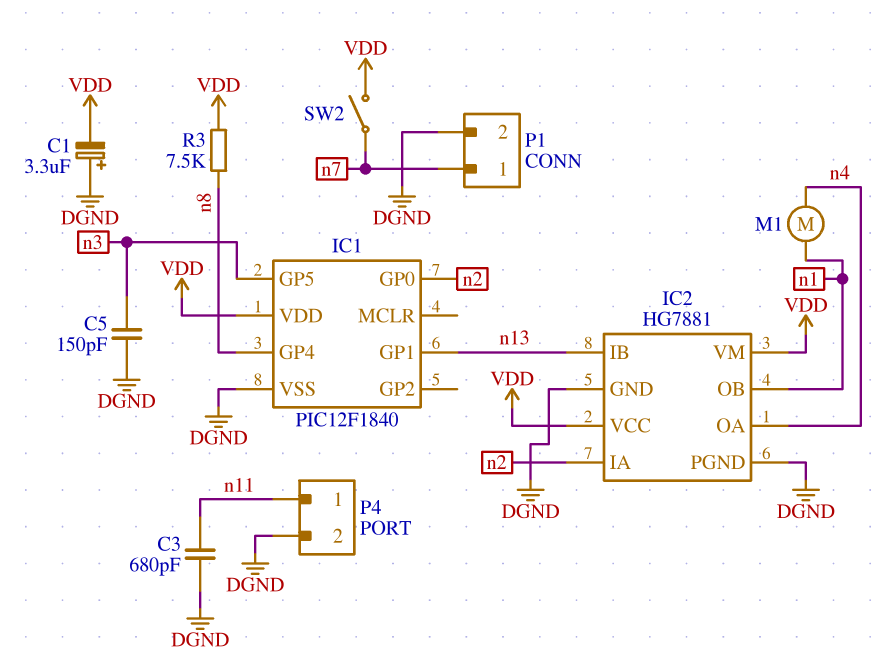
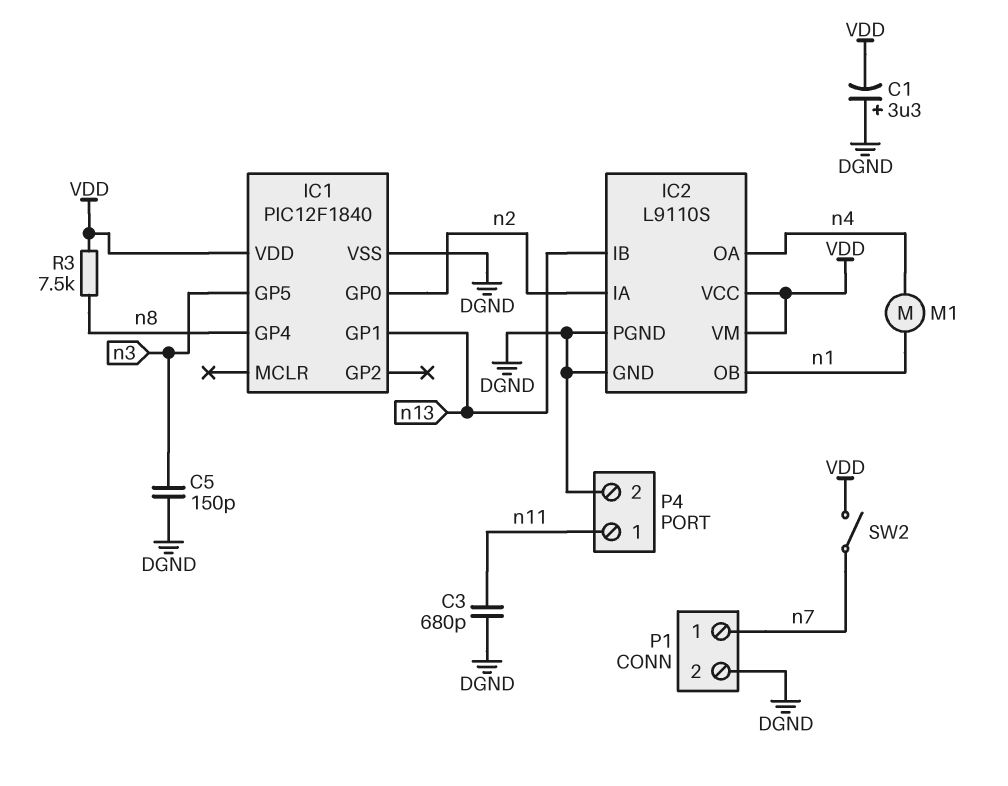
IC2: HG7881 -> L9110S

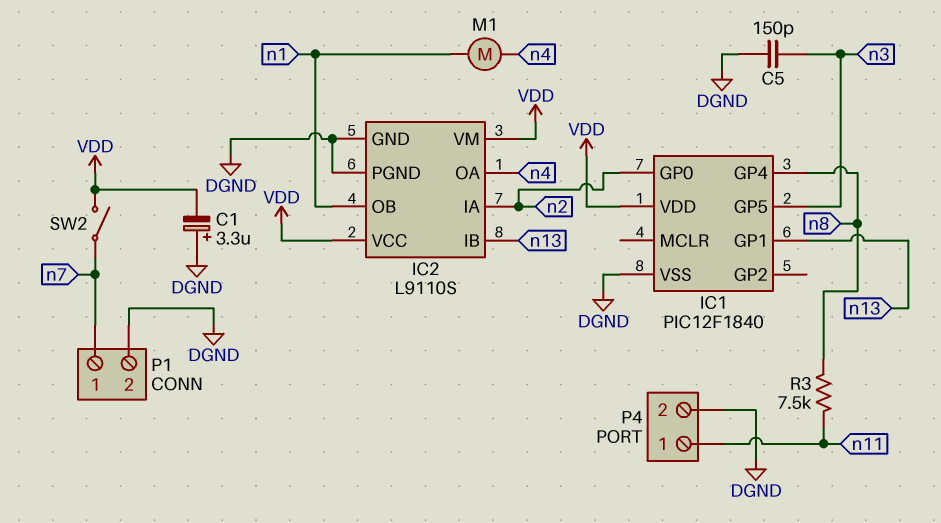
C3: 680pF (DGND, n11) -> none
R3: 7.5k (VDD, n8) -> 7.5k (n8, n11)

